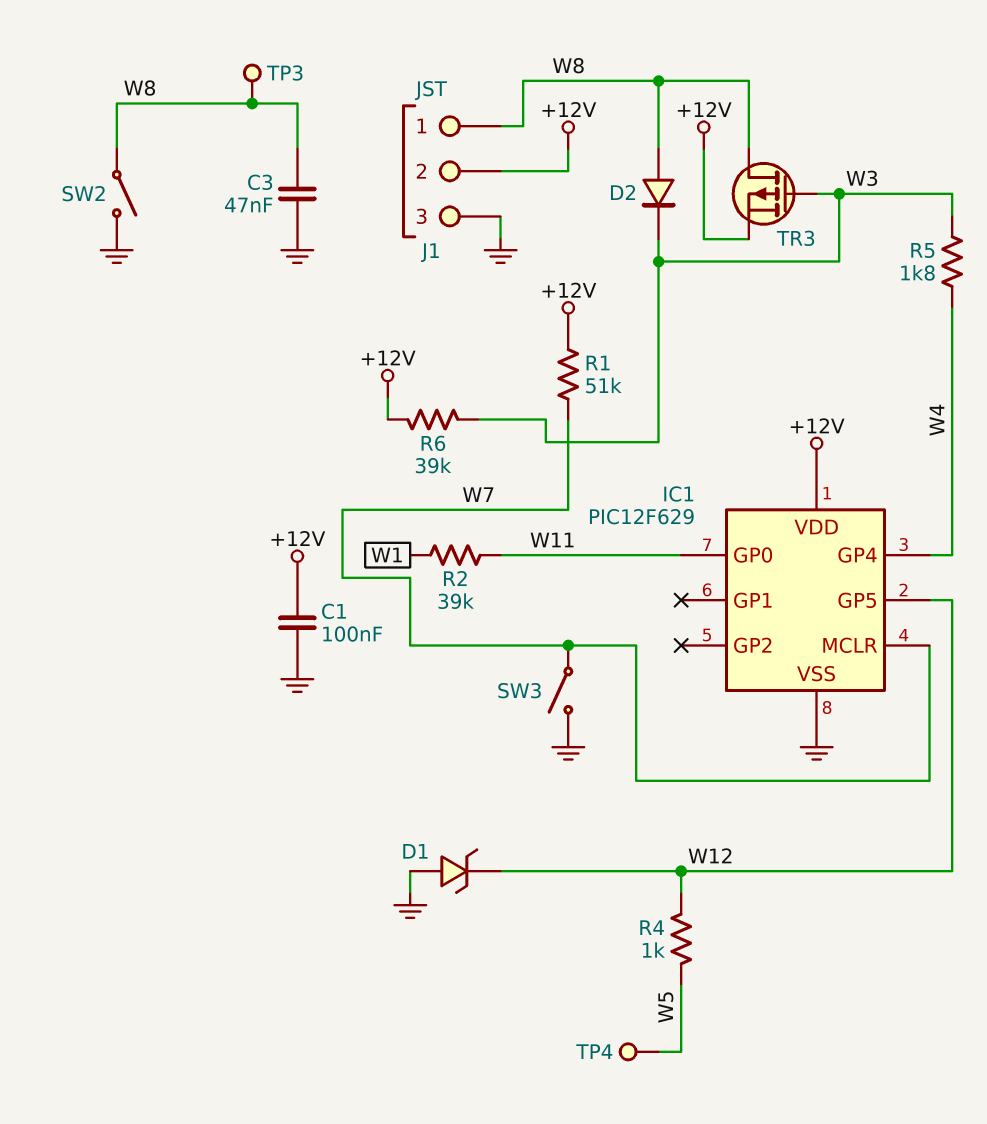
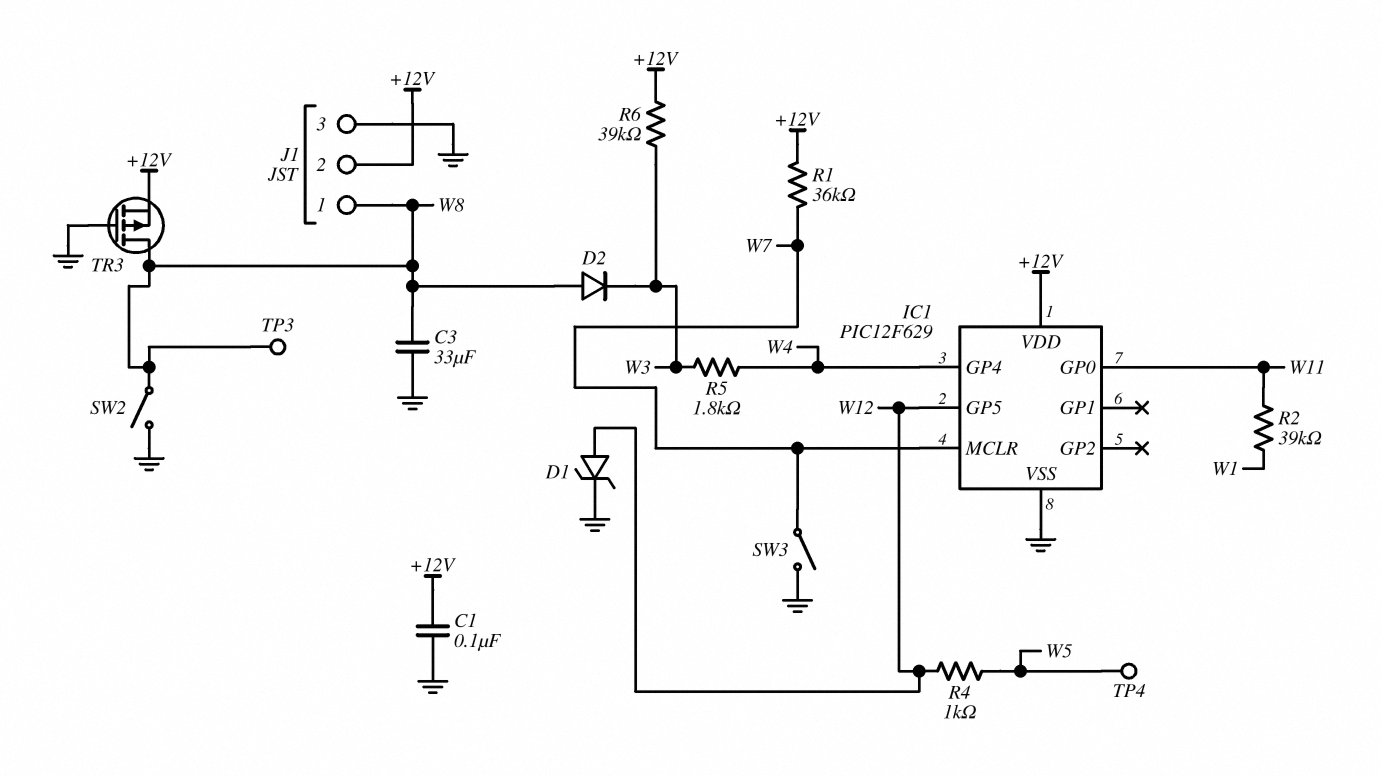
C3: 47nF (GND, W8) -> 33uF (GND, W8)
D1: zener (A GND, K W12) -> zener (A W12, K GND)
R1: 51k (+12V, W7) -> 36k (+12V, W7)
TR3: PMOS (G W3, D W8, S +12V) -> PMOS (G GND, D W8, S +12V)

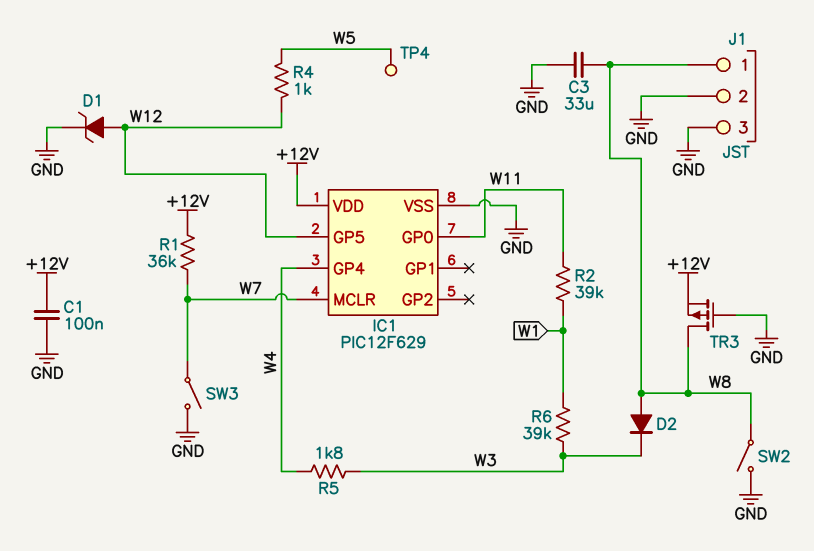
J1 pin 2: +12V -> GND
R6: 39k (+12V, W3) -> 39k (W1, W3)
TP3: test point (W8) -> none

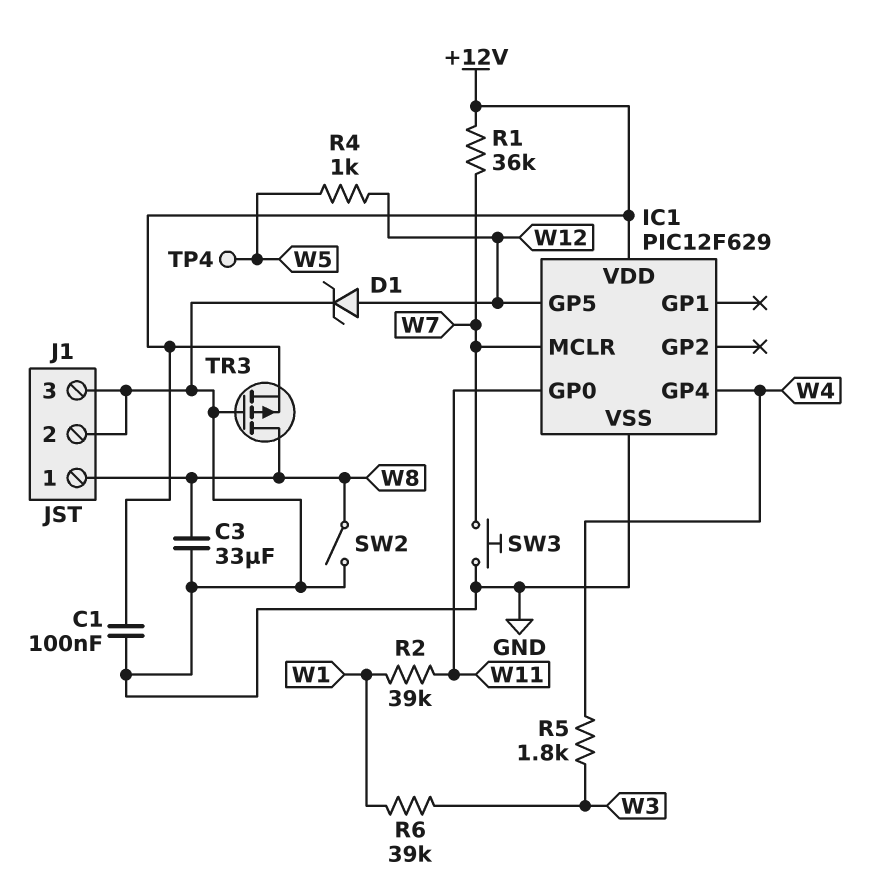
D2: diode (A W8, K W3) -> none
SW3: switch (GND, W7) -> button (GND, W7)

